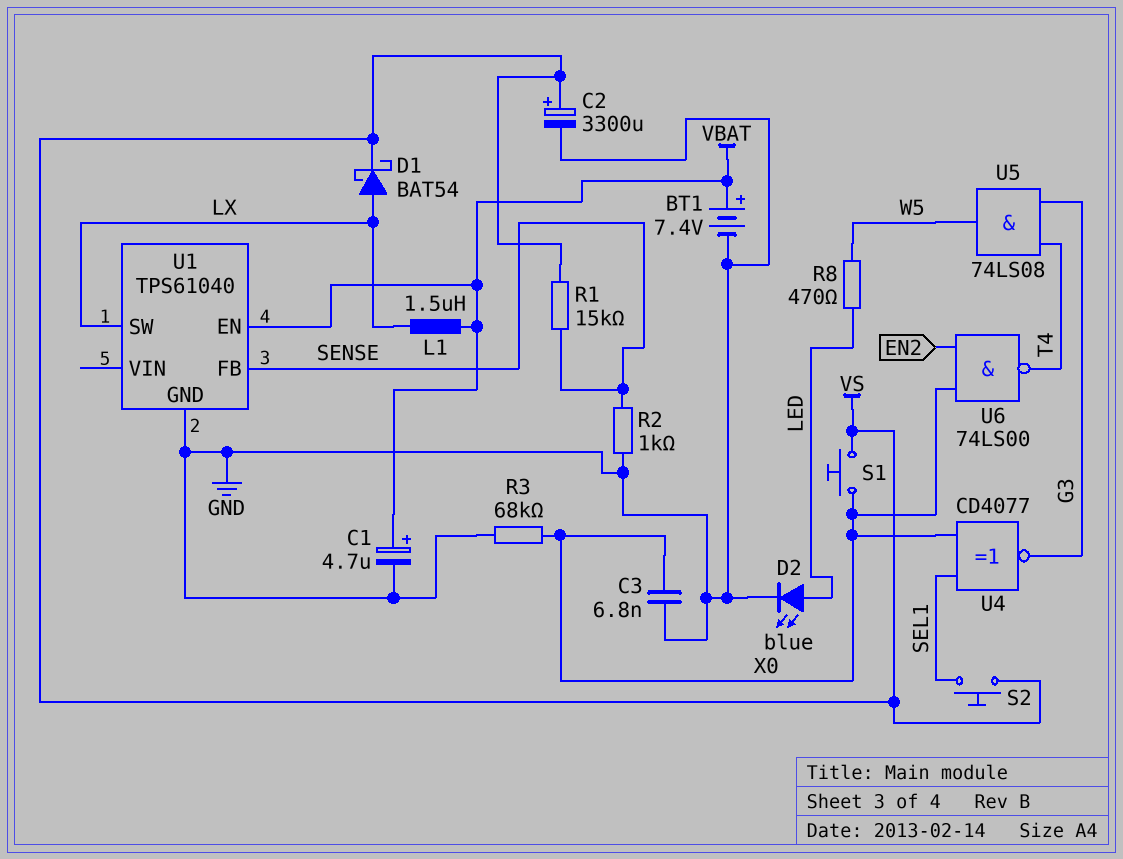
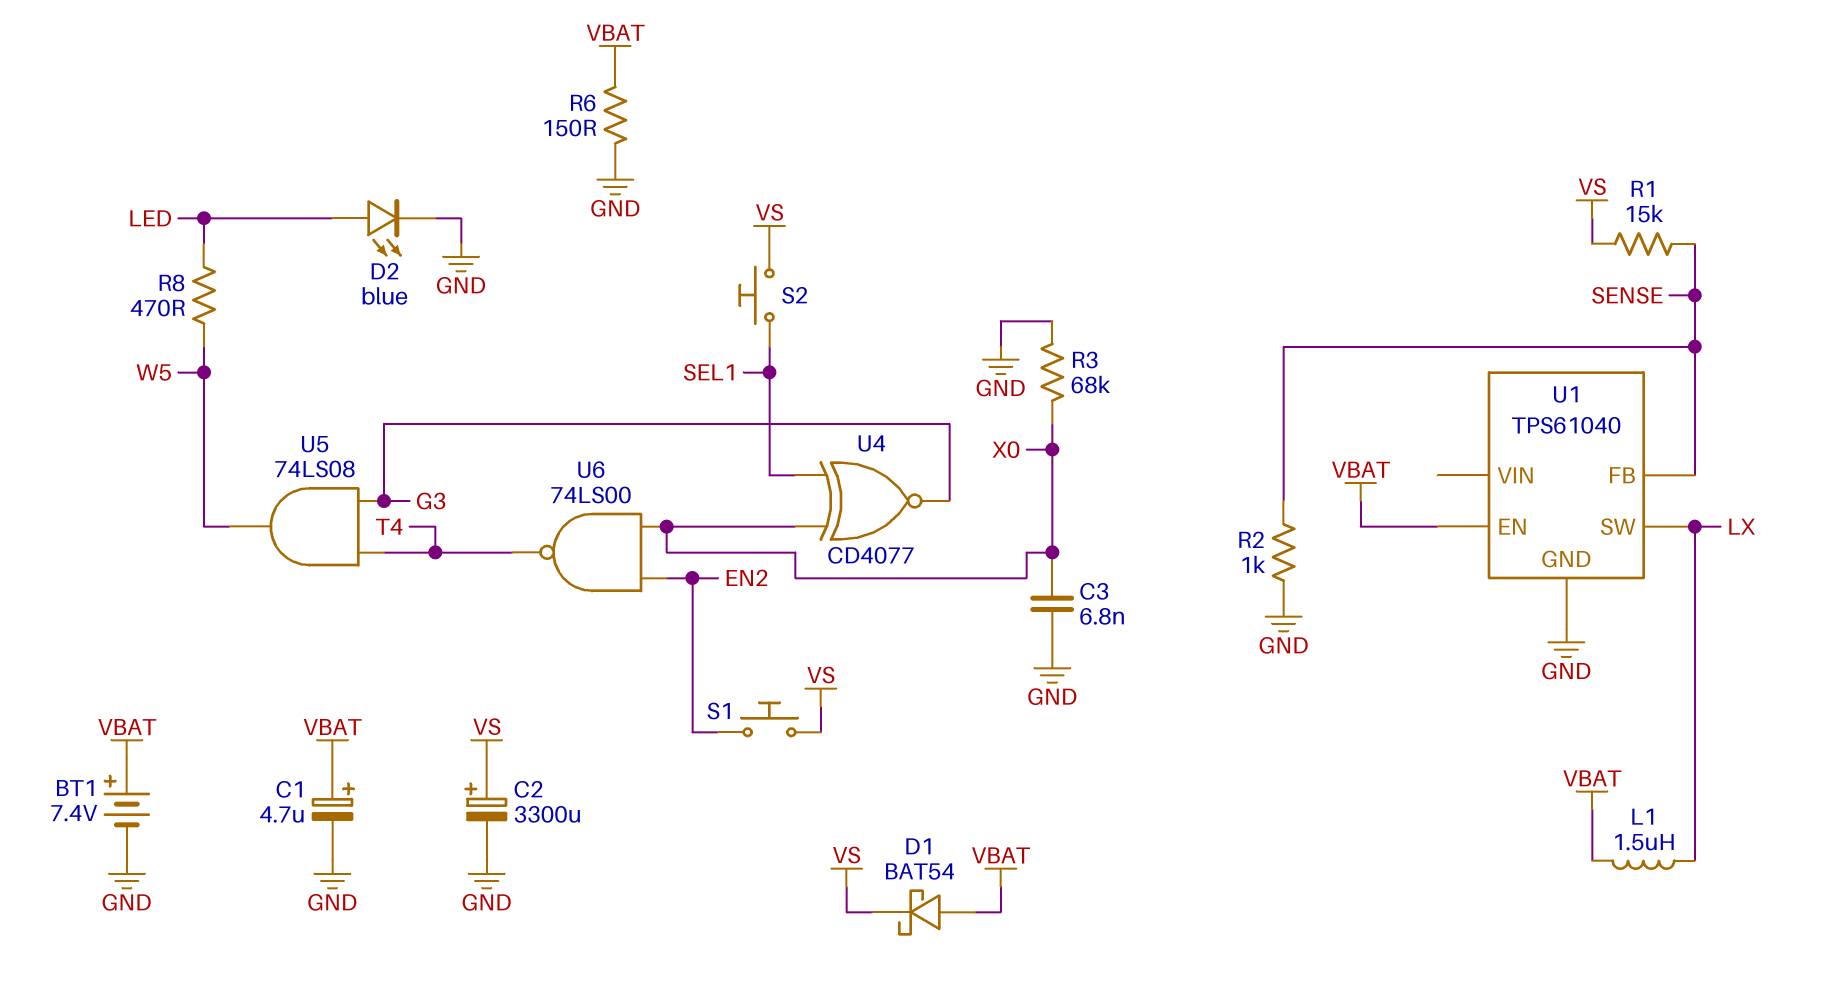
D1: schottky BAT54 (A LX, K VS) -> schottky BAT54 (A VBAT, K VS)
R6: none -> 150 (GND, VBAT)
S1: button (VS, X0) -> button (EN2, VS)

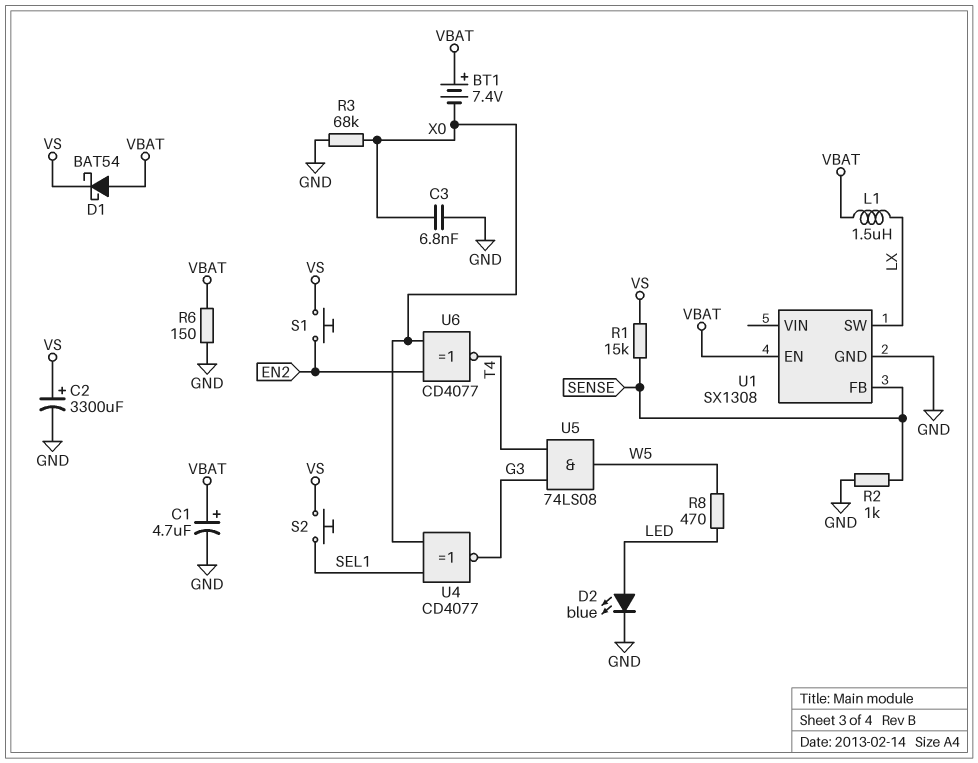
BT1: 7.4V (plus VBAT, minus GND) -> 7.4V (plus VBAT, minus X0)
U1: TPS61040 -> SX1308
U6: NAND 74LS00 (in EN2, in X0, out T4) -> XNOR CD4077 (in EN2, in X0, out T4)

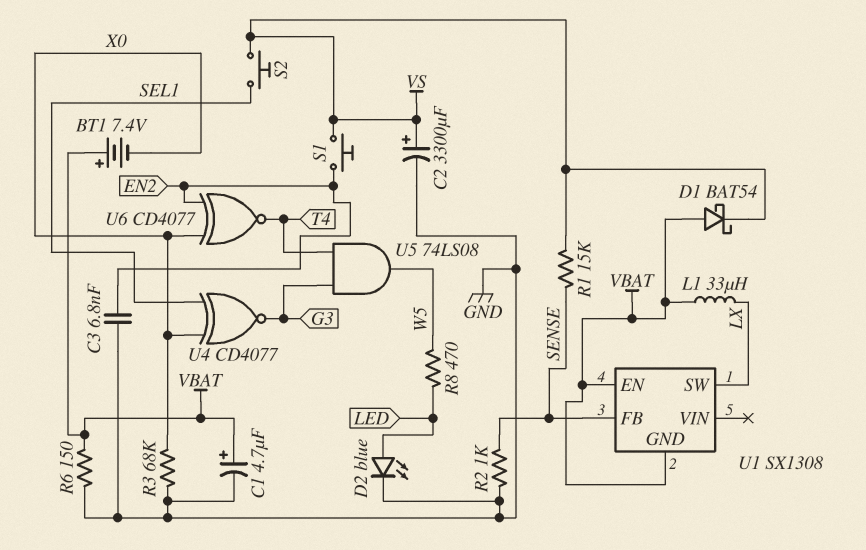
C3: 6.8nF (GND, X0) -> 6.8nF (EN2, GND)
L1: 1.5uH (LX, VBAT) -> 33uH (LX, VBAT)
U1 pin GND: GND -> VBAT

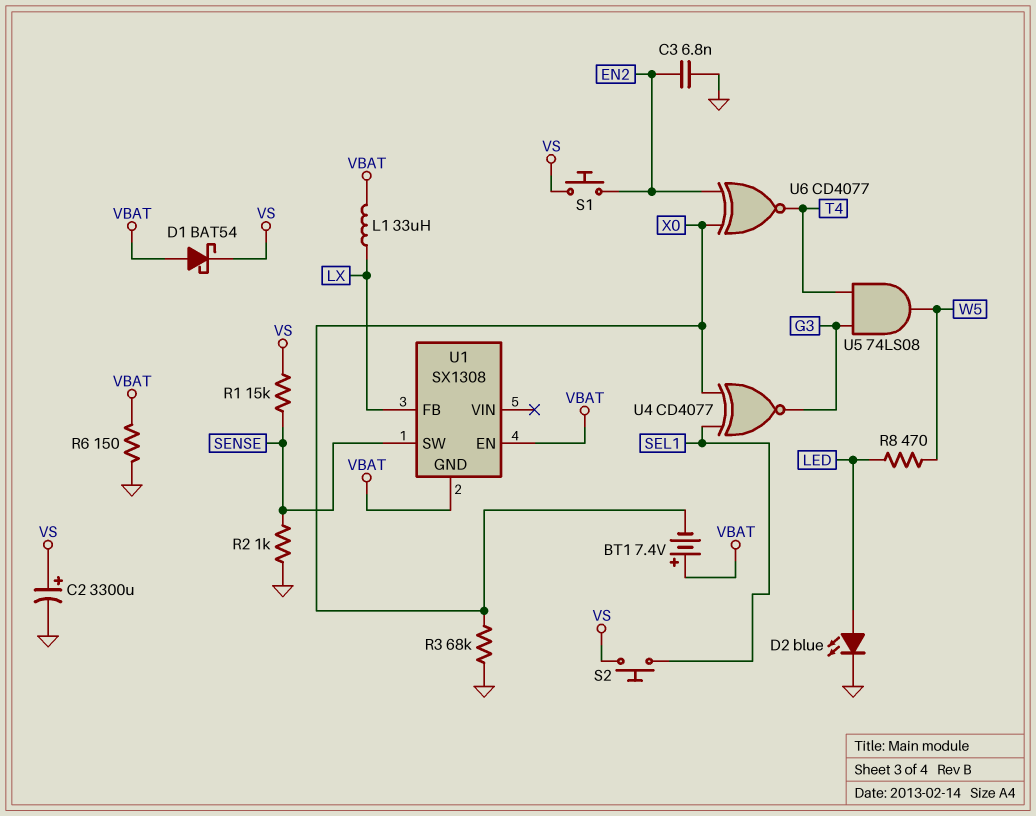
C1: 4.7uF (plus VBAT, minus GND) -> none
U1 pin FB: SENSE -> LX
U1 pin SW: LX -> SENSE

